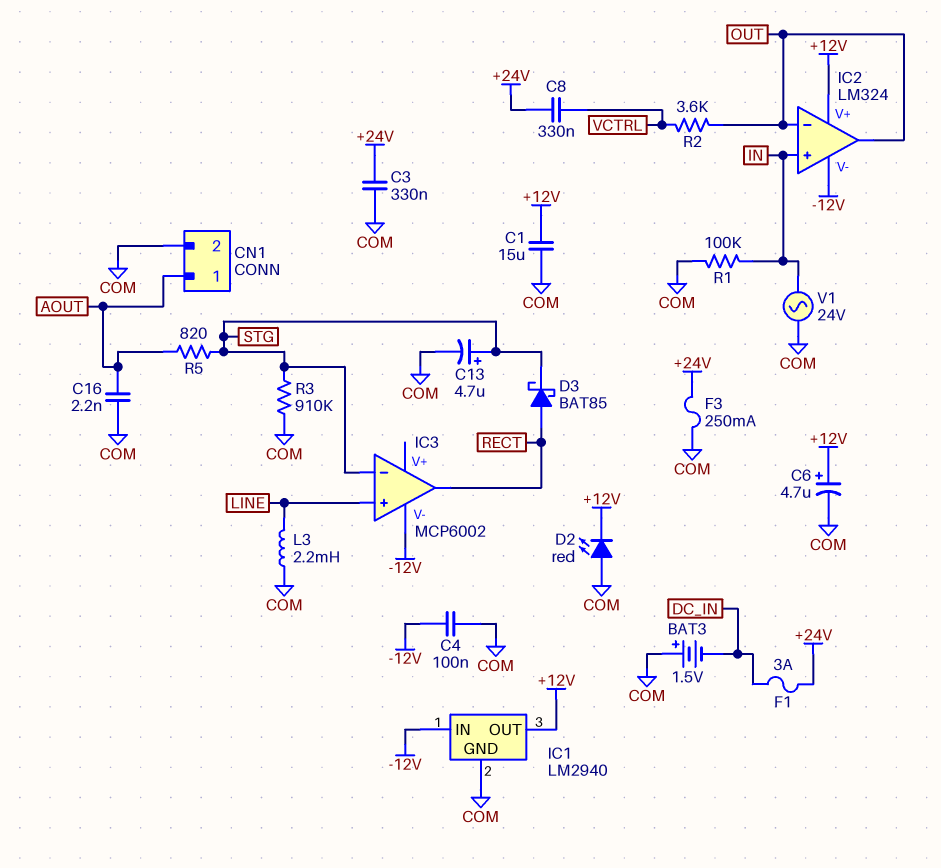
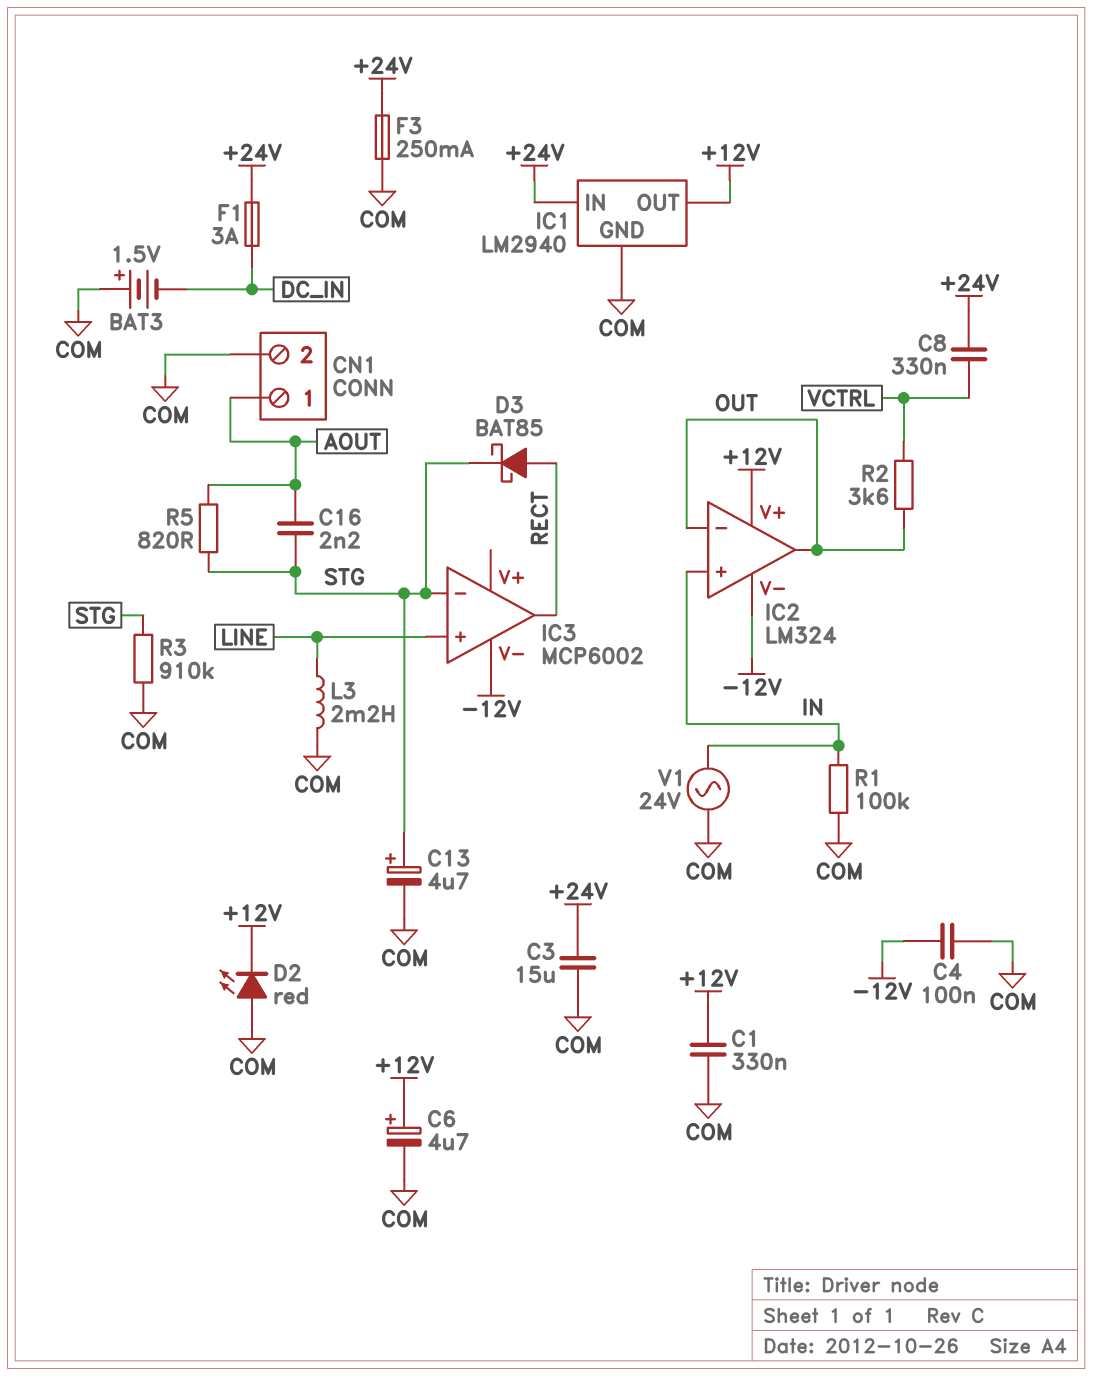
C1: 15uF (+12V, COM) -> 330nF (+12V, COM)
C3: 330nF (+24V, COM) -> 15uF (+24V, COM)
C16: 2.2nF (AOUT, COM) -> 2.2nF (AOUT, STG)
IC1 pin IN: -12V -> +24V

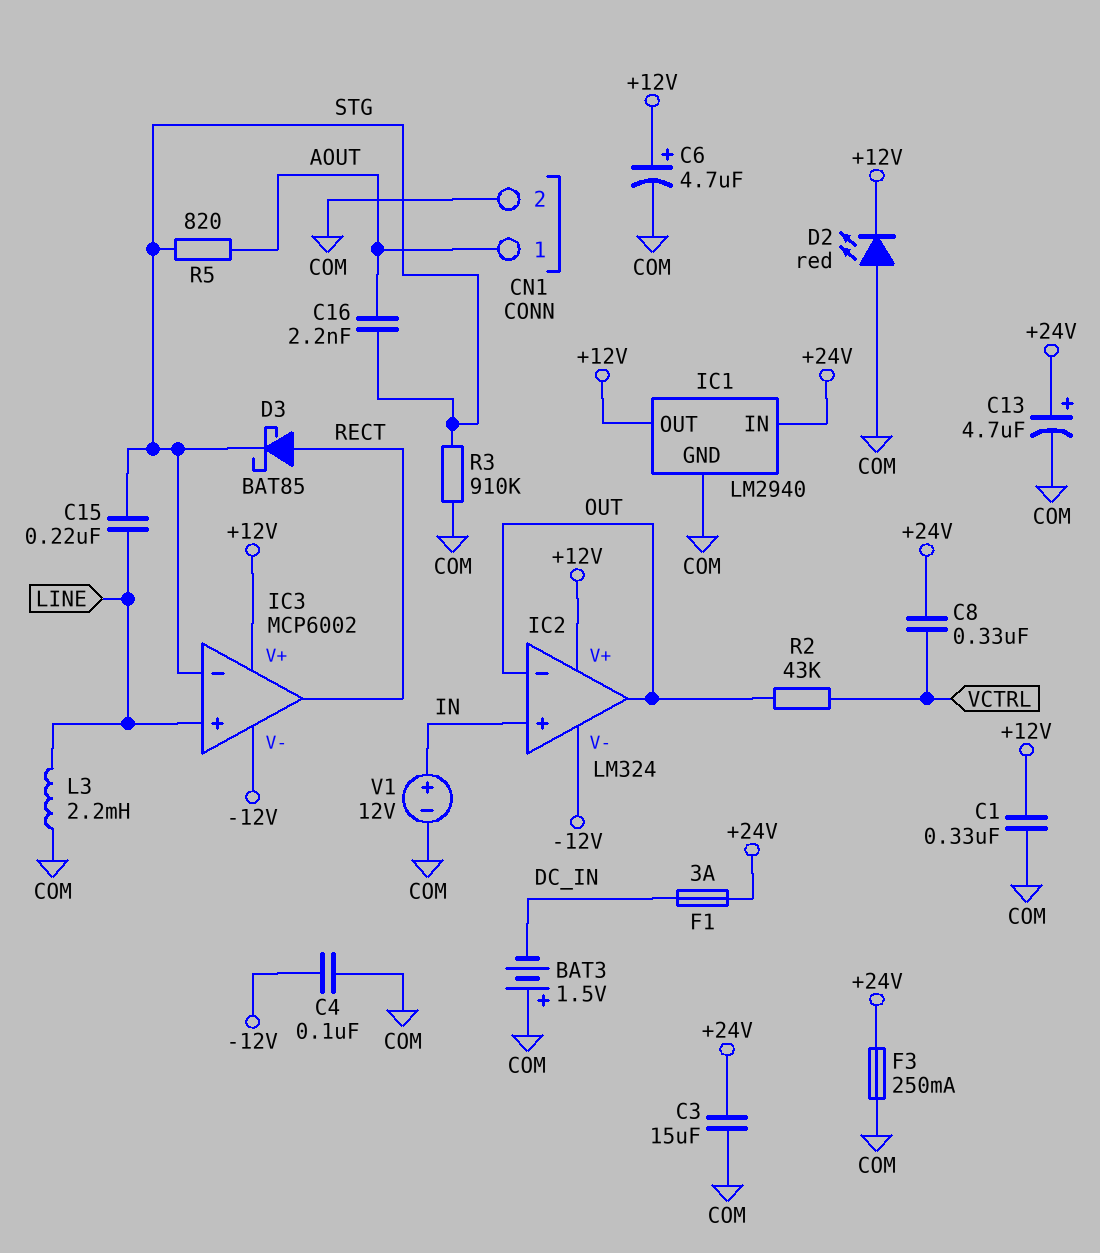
C13: 4.7uF (plus STG, minus COM) -> 4.7uF (plus +24V, minus COM)
C15: none -> 220nF (LINE, STG)
IC3 pin V+: none -> +12V
R1: 100k (COM, IN) -> none
R2: 3.6k (OUT, VCTRL) -> 43k (OUT, VCTRL)
V1: AC 24V (COM, IN) -> 12V (plus IN, minus COM)

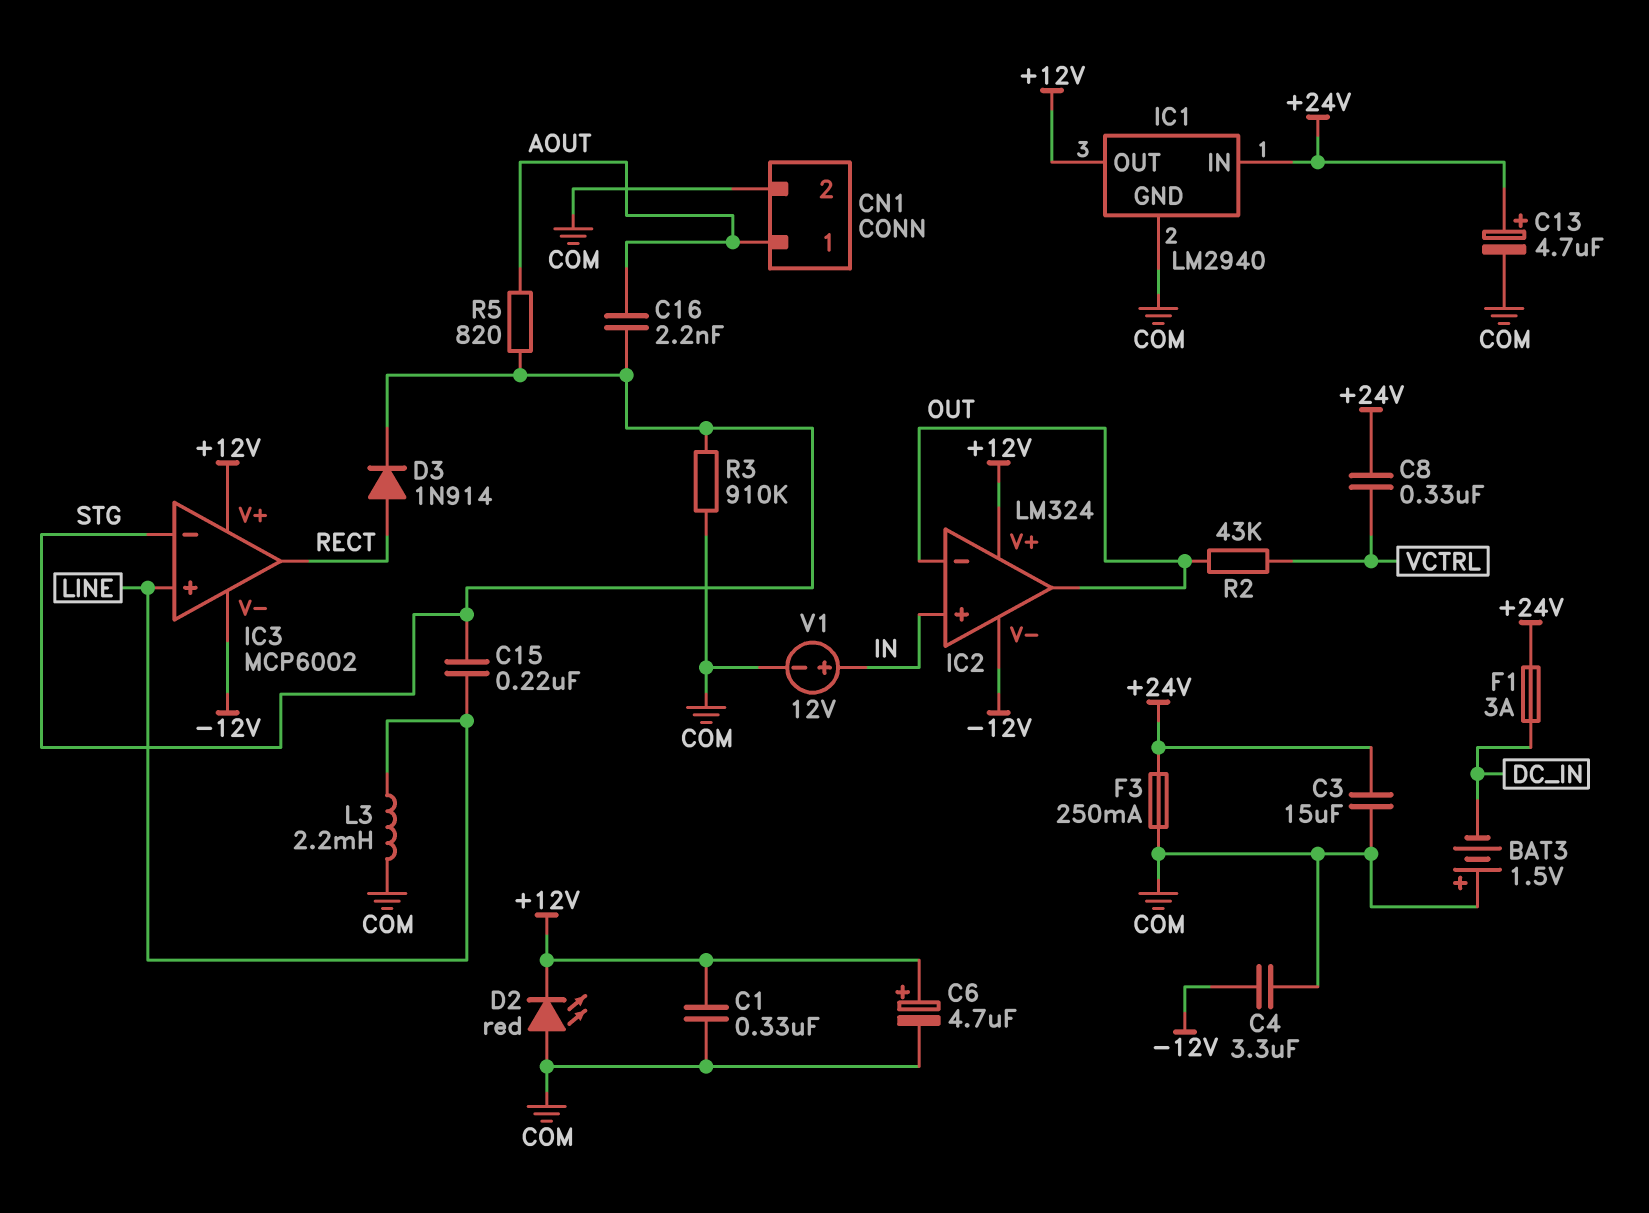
C4: 100nF (-12V, COM) -> 3.3uF (-12V, COM)
D3: schottky BAT85 (A RECT, K STG) -> diode 1N914 (A RECT, K STG)

